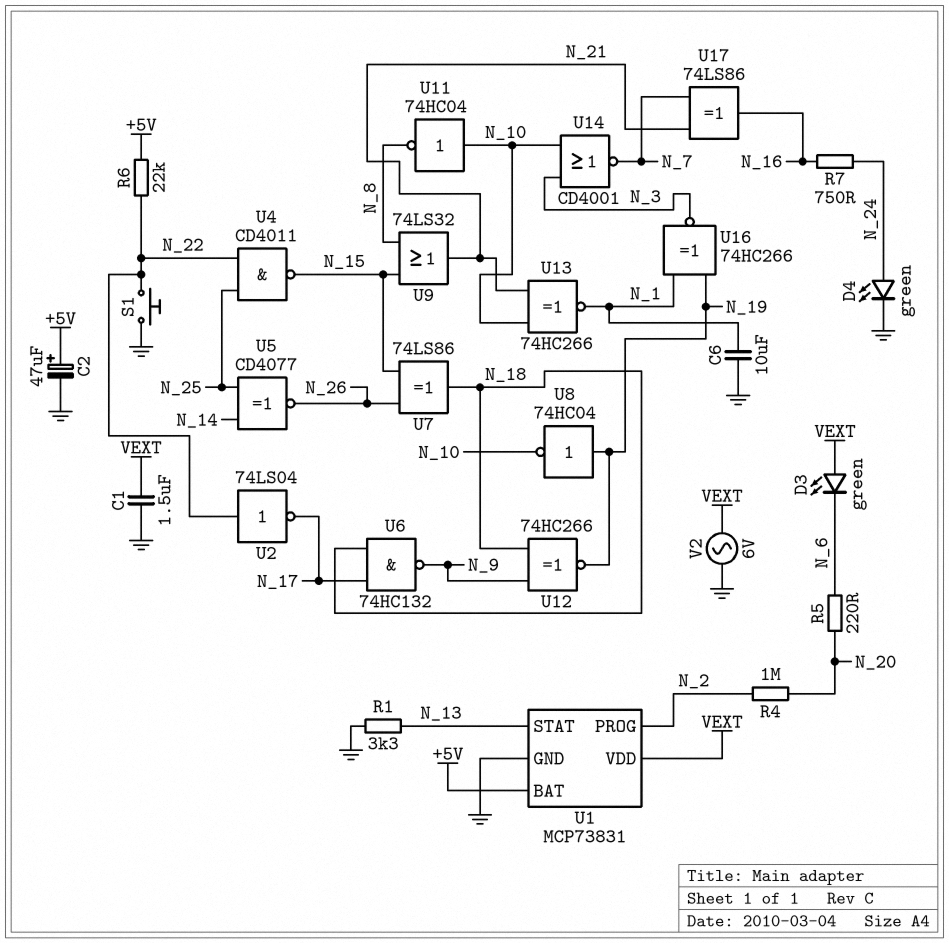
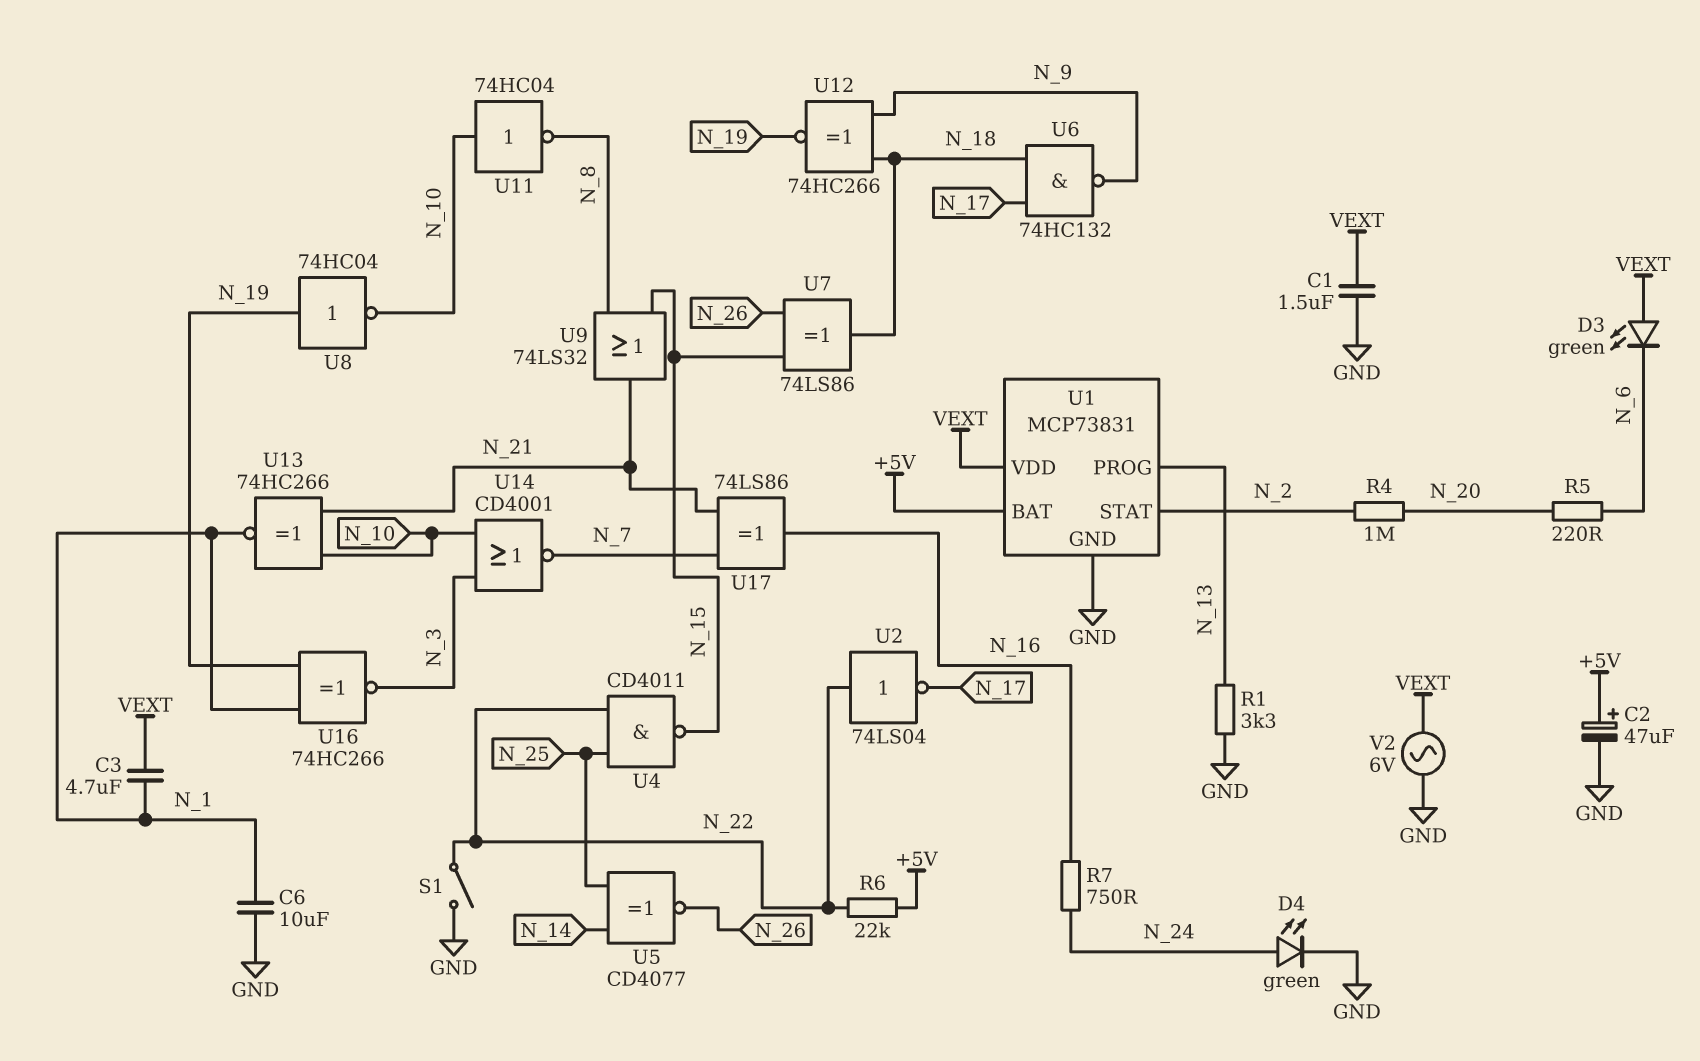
C3: none -> 4.7uF (N_1, VEXT)
S1: button (GND, N_22) -> switch (GND, N_22)
U1 pin PROG: N_2 -> N_13
U1 pin STAT: N_13 -> N_2

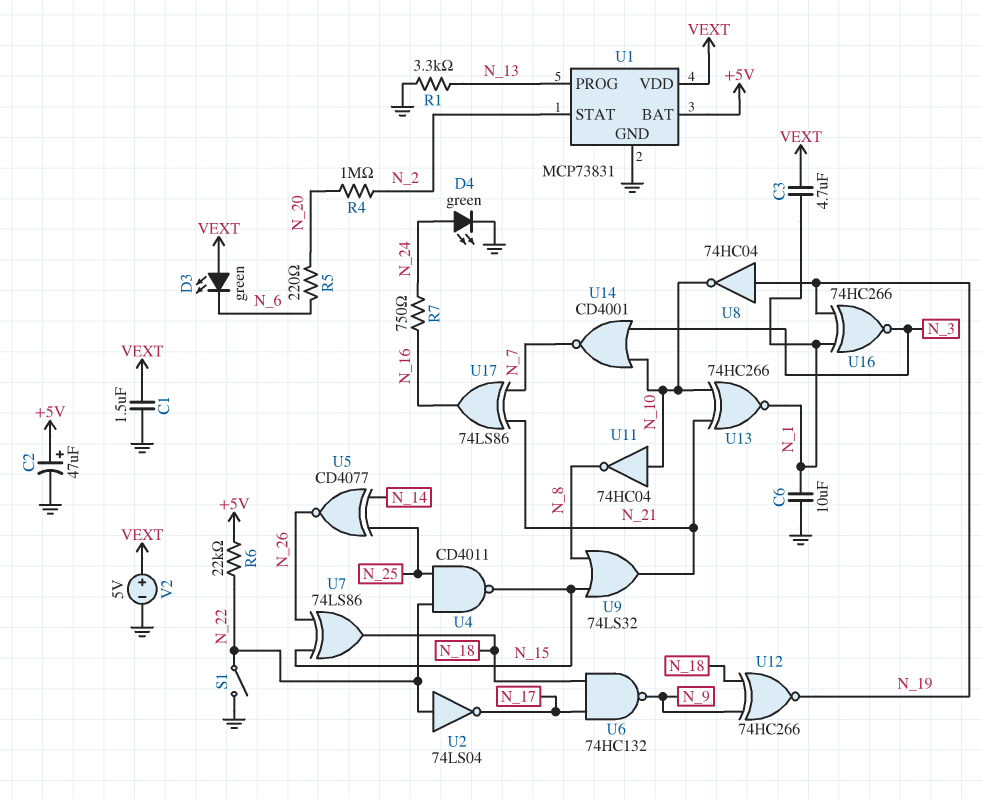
V2: AC 6V (GND, VEXT) -> 5V (plus VEXT, minus GND)

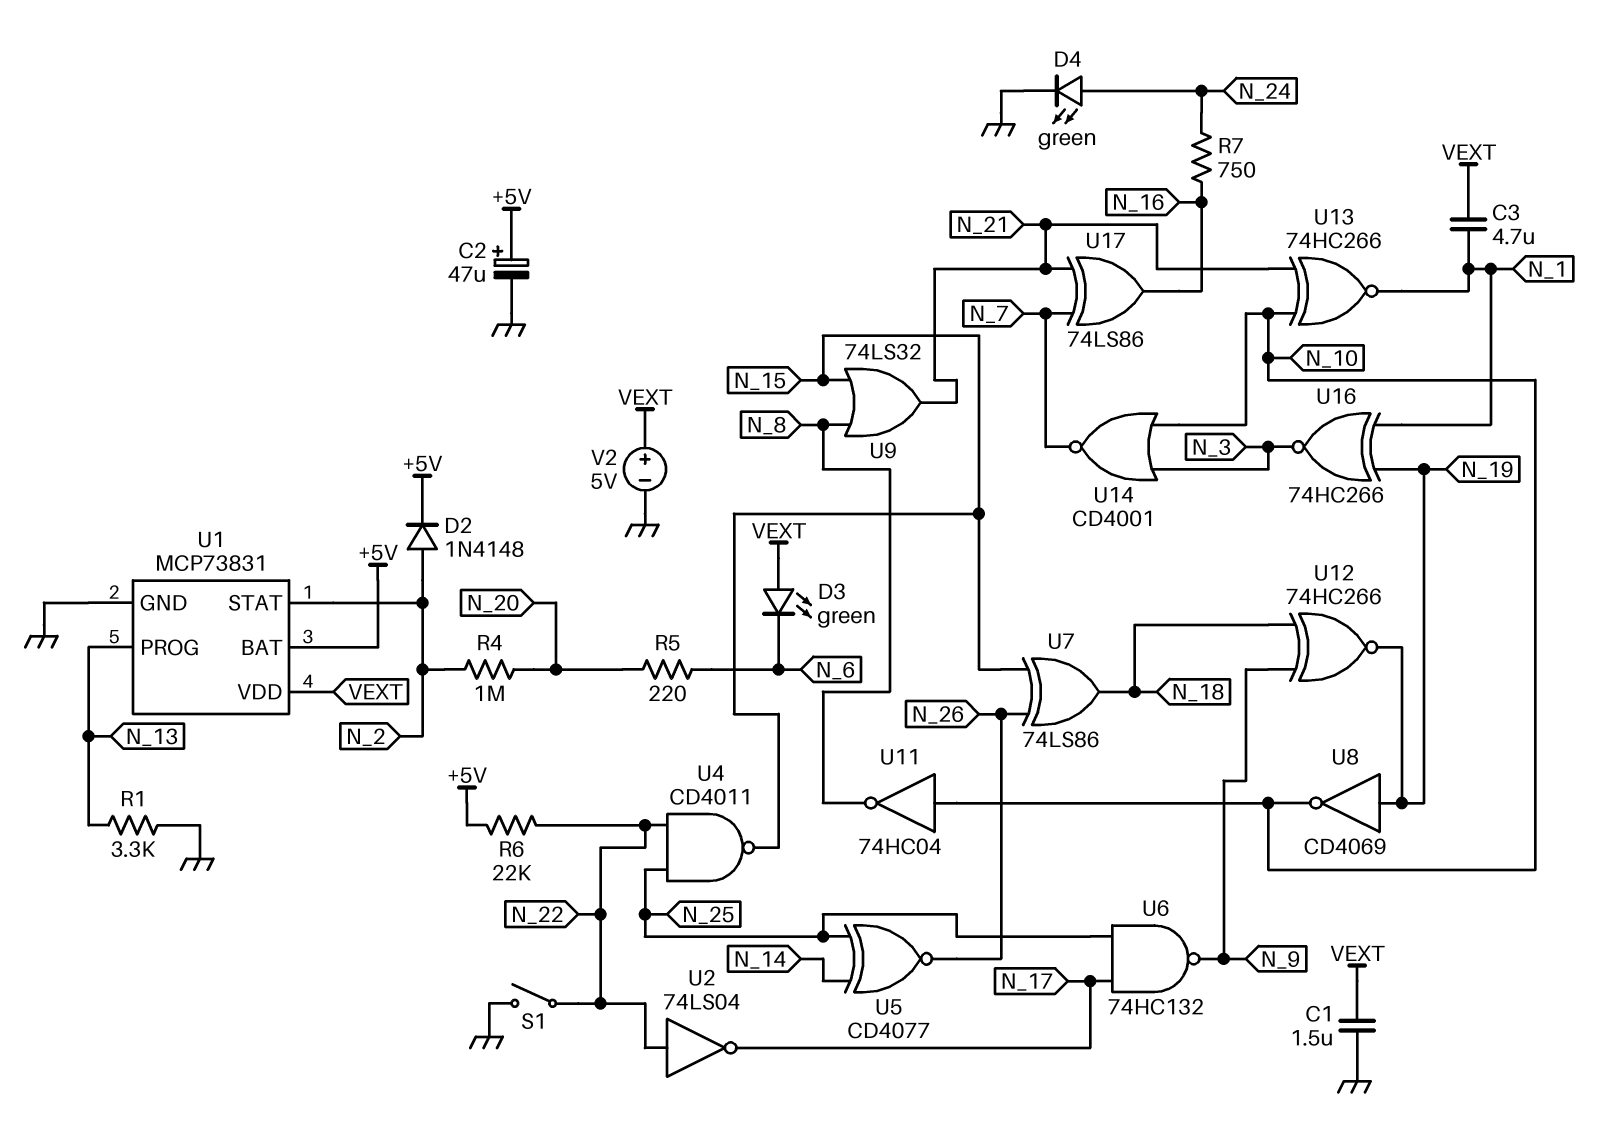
C6: 10uF (GND, N_1) -> none
D2: none -> diode 1N4148 (A N_2, K +5V)
U6: NAND 74HC132 (in N_17, in N_18, out N_9) -> NAND 74HC132 (in N_17, in N_25, out N_9)
U8: NOT 74HC04 (in N_19, out N_10) -> NOT CD4069 (in N_19, out N_10)

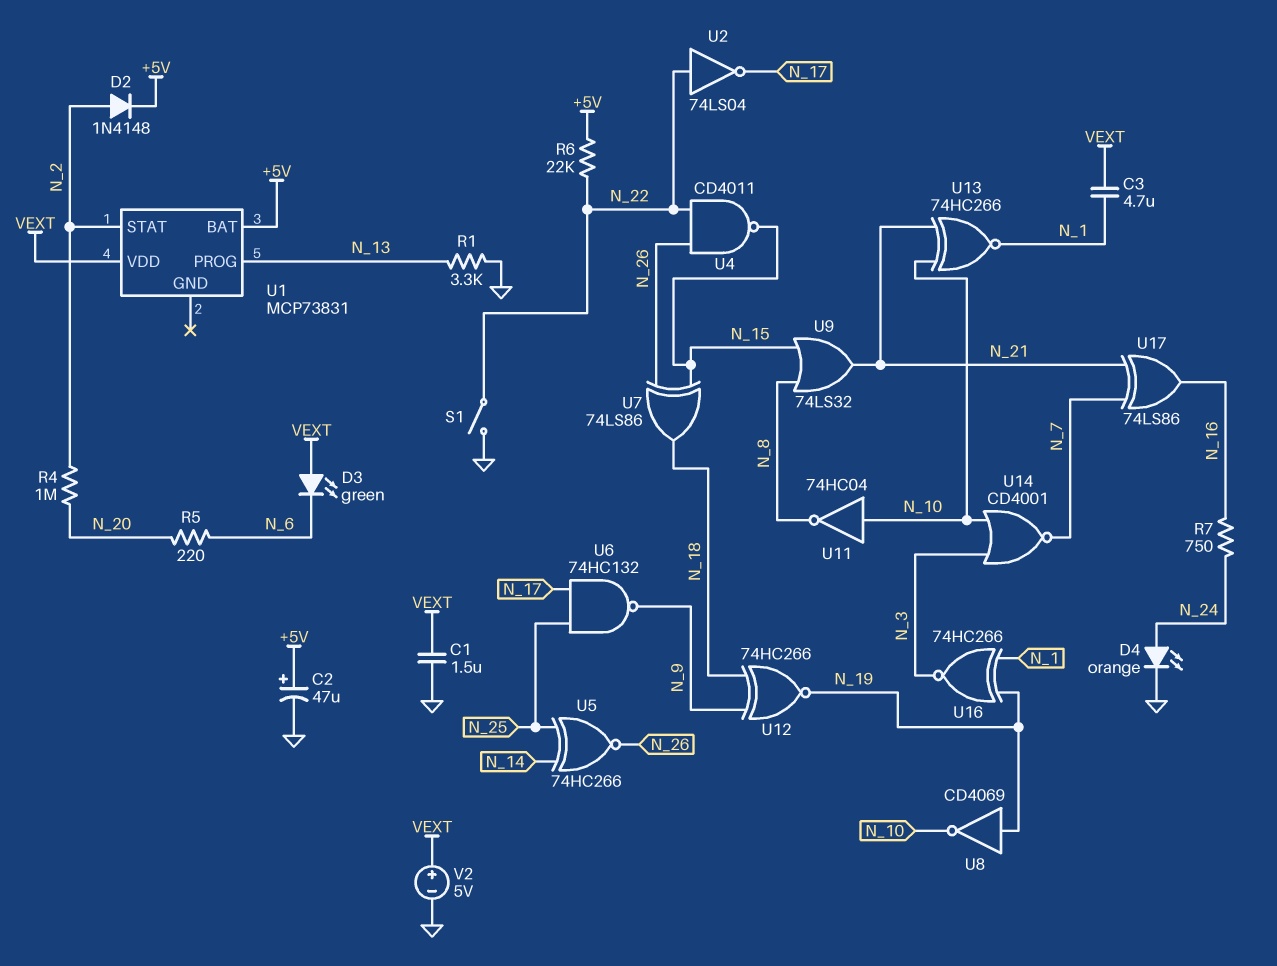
D4: LED green (A N_24, K GND) -> LED orange (A N_24, K GND)
U1 pin GND: GND -> none
U4: NAND CD4011 (in N_22, in N_25, out N_15) -> NAND CD4011 (in N_22, in N_26, out N_15)
U5: XNOR CD4077 (in N_14, in N_25, out N_26) -> XNOR 74HC266 (in N_14, in N_25, out N_26)

